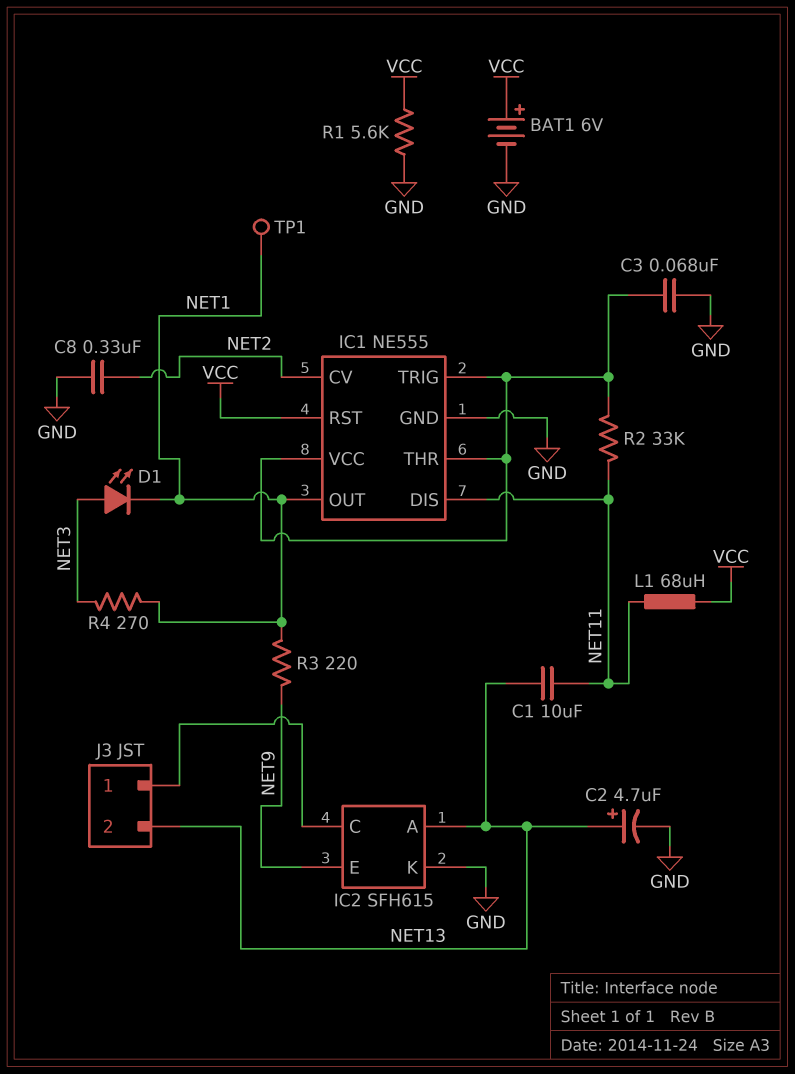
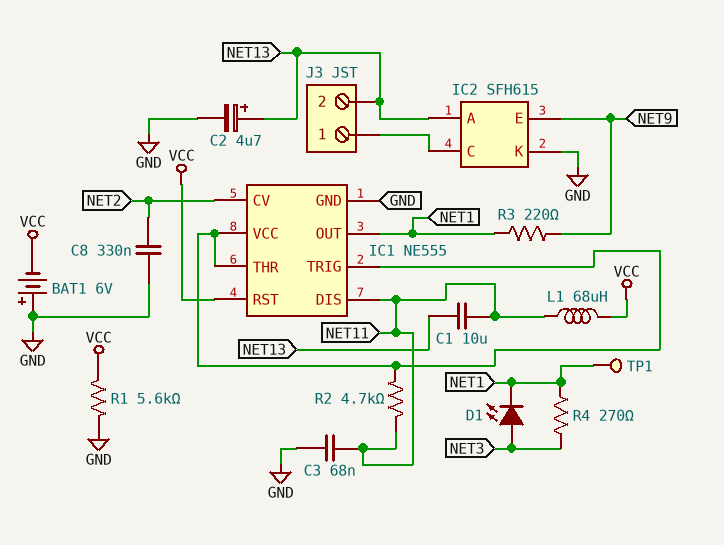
BAT1: 6V (plus VCC, minus GND) -> 6V (plus GND, minus VCC)
C3: 68nF (GND, IC1/THR) -> 68nF (GND, NET11)
R2: 33k (IC1/THR, NET11) -> 4.7k (IC1/THR, NET11)

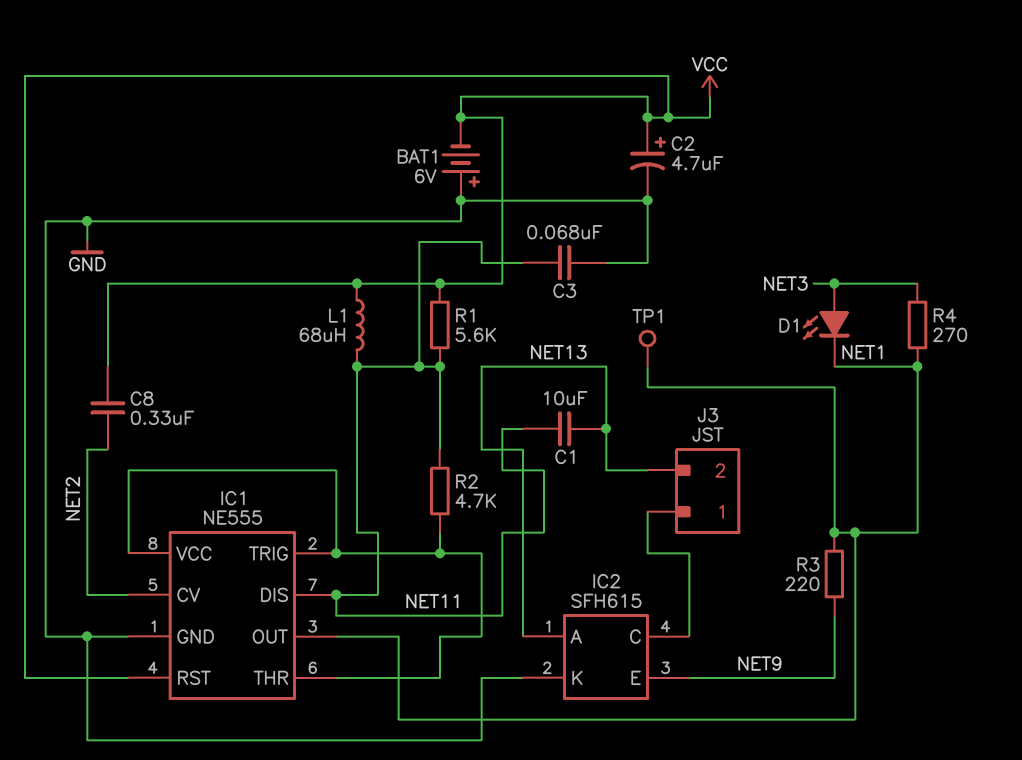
C2: 4.7uF (plus NET13, minus GND) -> 4.7uF (plus VCC, minus GND)
C8: 330nF (GND, NET2) -> 330nF (NET2, VCC)
R1: 5.6k (GND, VCC) -> 5.6k (NET11, VCC)

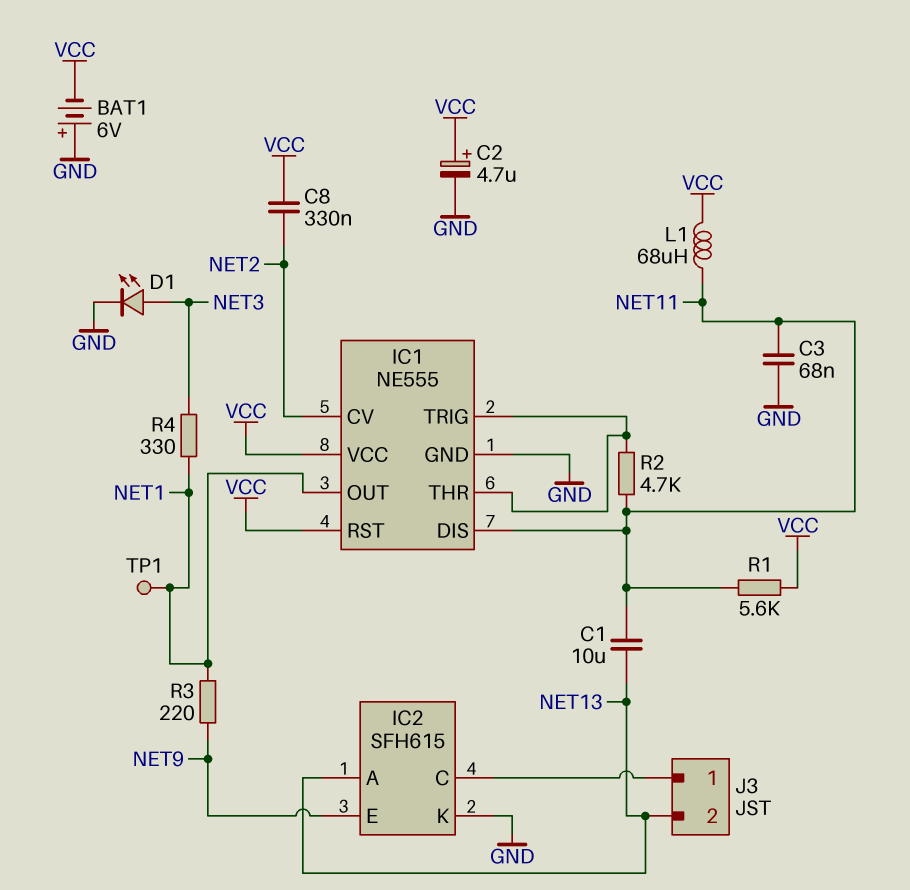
D1: LED (A NET3, K NET1) -> LED (A NET3, K GND)
IC1 pin VCC: IC1/THR -> VCC
R4: 270 (NET1, NET3) -> 330 (NET1, NET3)

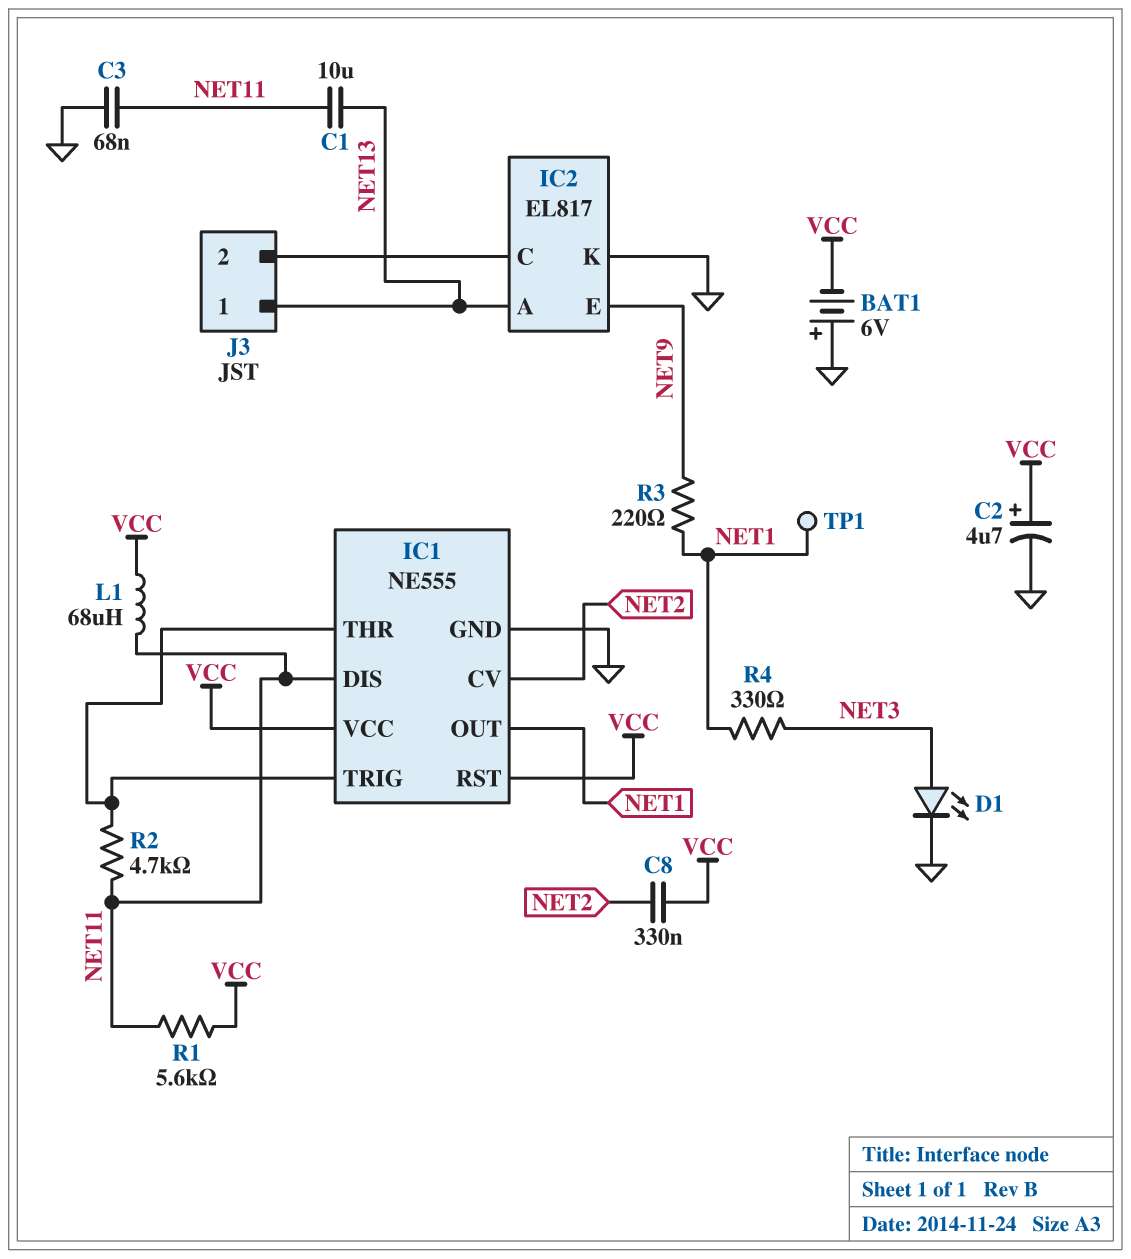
IC2: SFH615 -> EL817
J3 pin 1: IC2/C -> NET13
J3 pin 2: NET13 -> IC2/C

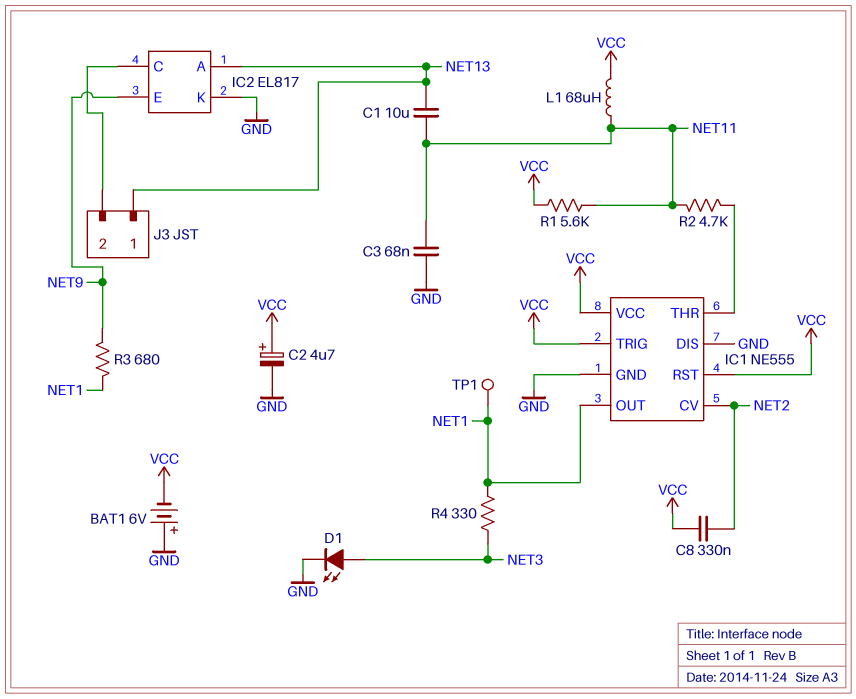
IC1 pin DIS: NET11 -> GND
IC1 pin TRIG: IC1/THR -> VCC
R3: 220 (NET1, NET9) -> 680 (NET1, NET9)

